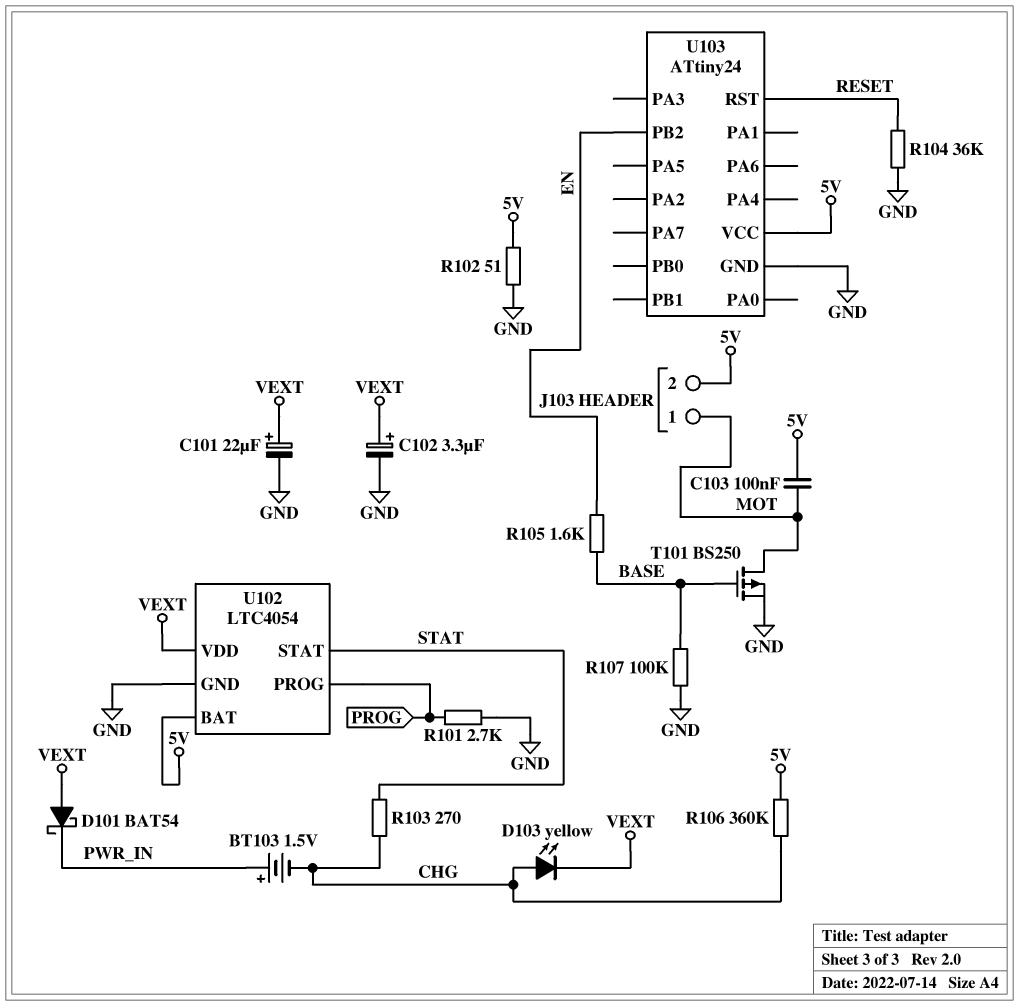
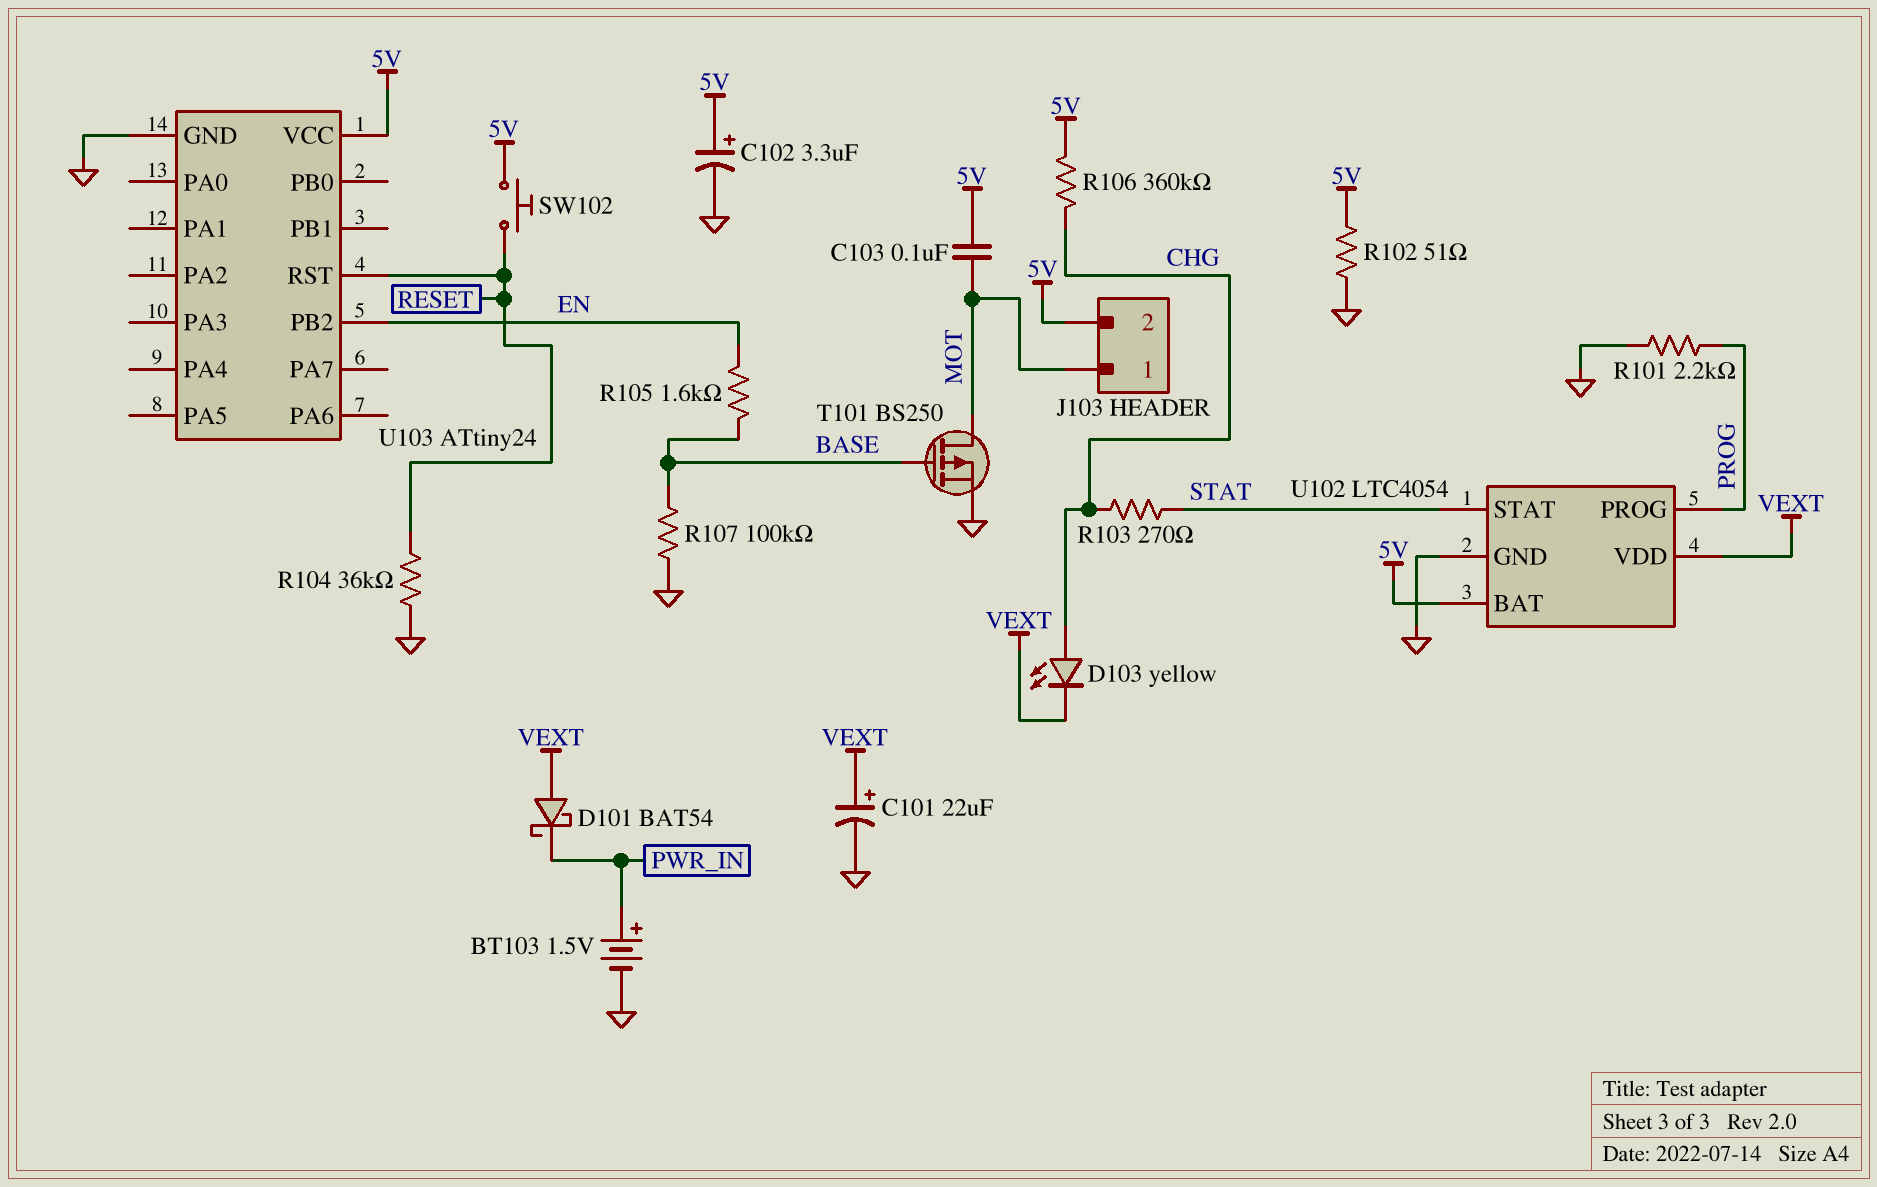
BT103: 1.5V (plus PWR_IN, minus CHG) -> 1.5V (plus PWR_IN, minus GND)
C102: 3.3uF (plus VEXT, minus GND) -> 3.3uF (plus 5V, minus GND)
R101: 2.7k (GND, PROG) -> 2.2k (GND, PROG)
SW102: none -> button (5V, RESET)

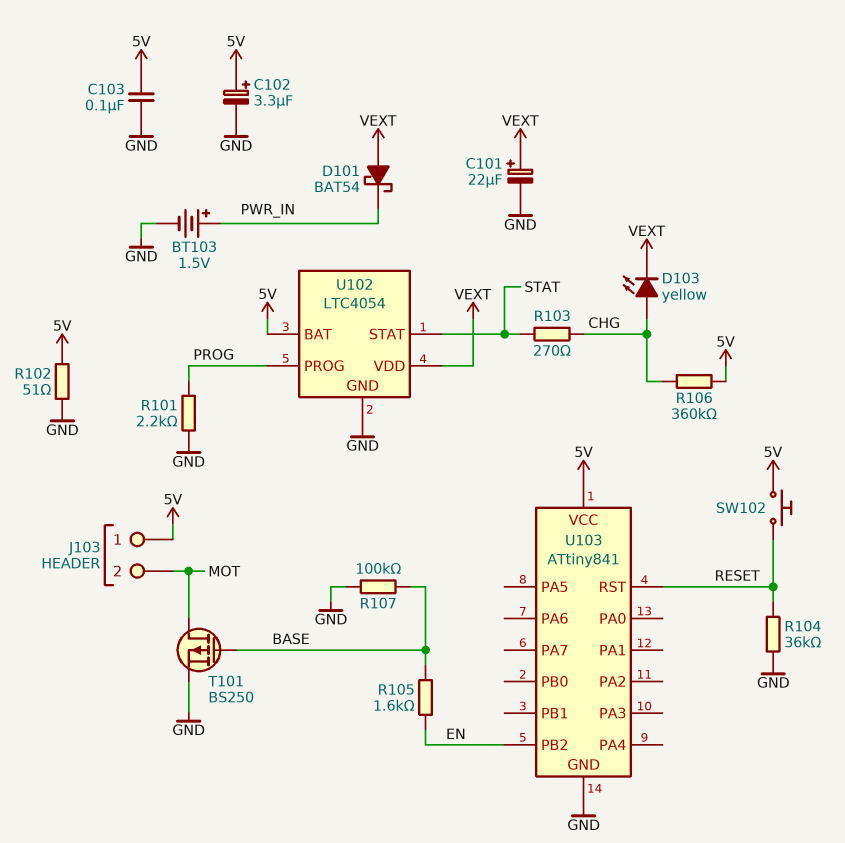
C103: 100nF (5V, MOT) -> 100nF (5V, GND)
J103 pin 1: MOT -> 5V
J103 pin 2: 5V -> MOT
U103: ATtiny24 -> ATtiny841

